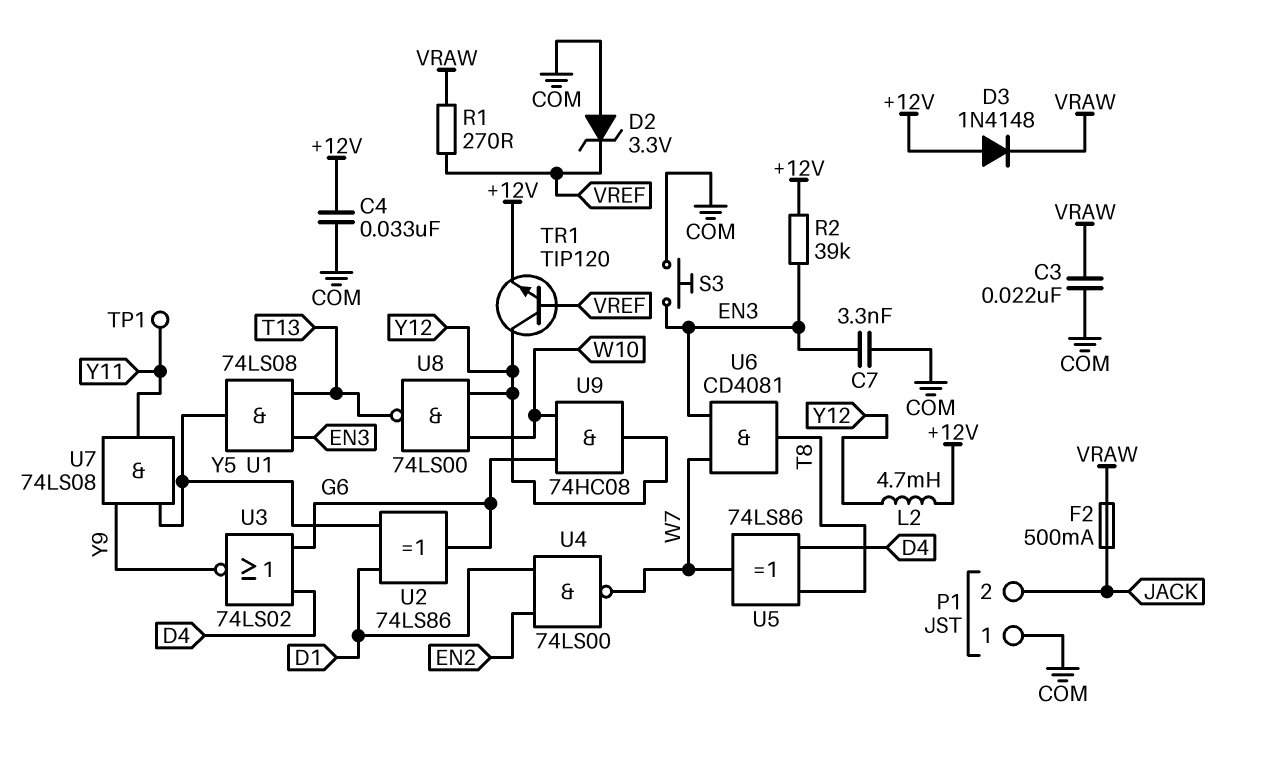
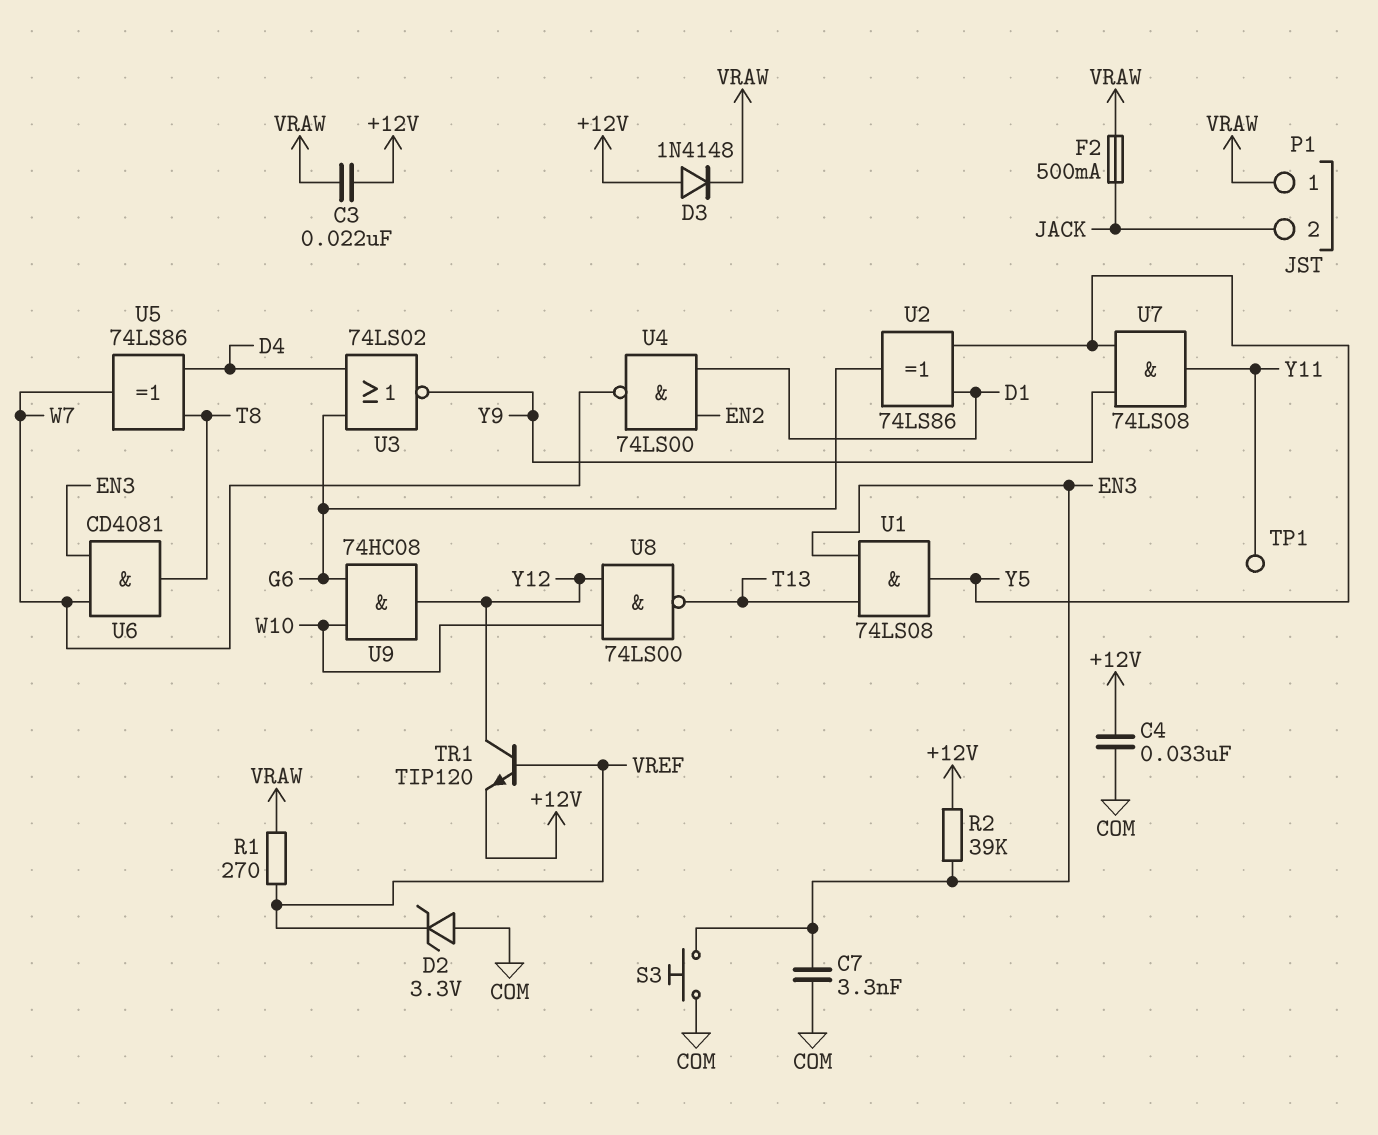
C3: 22nF (COM, VRAW) -> 22nF (+12V, VRAW)
L2: 4.7mH (+12V, Y12) -> none
P1 pin 1: COM -> VRAW

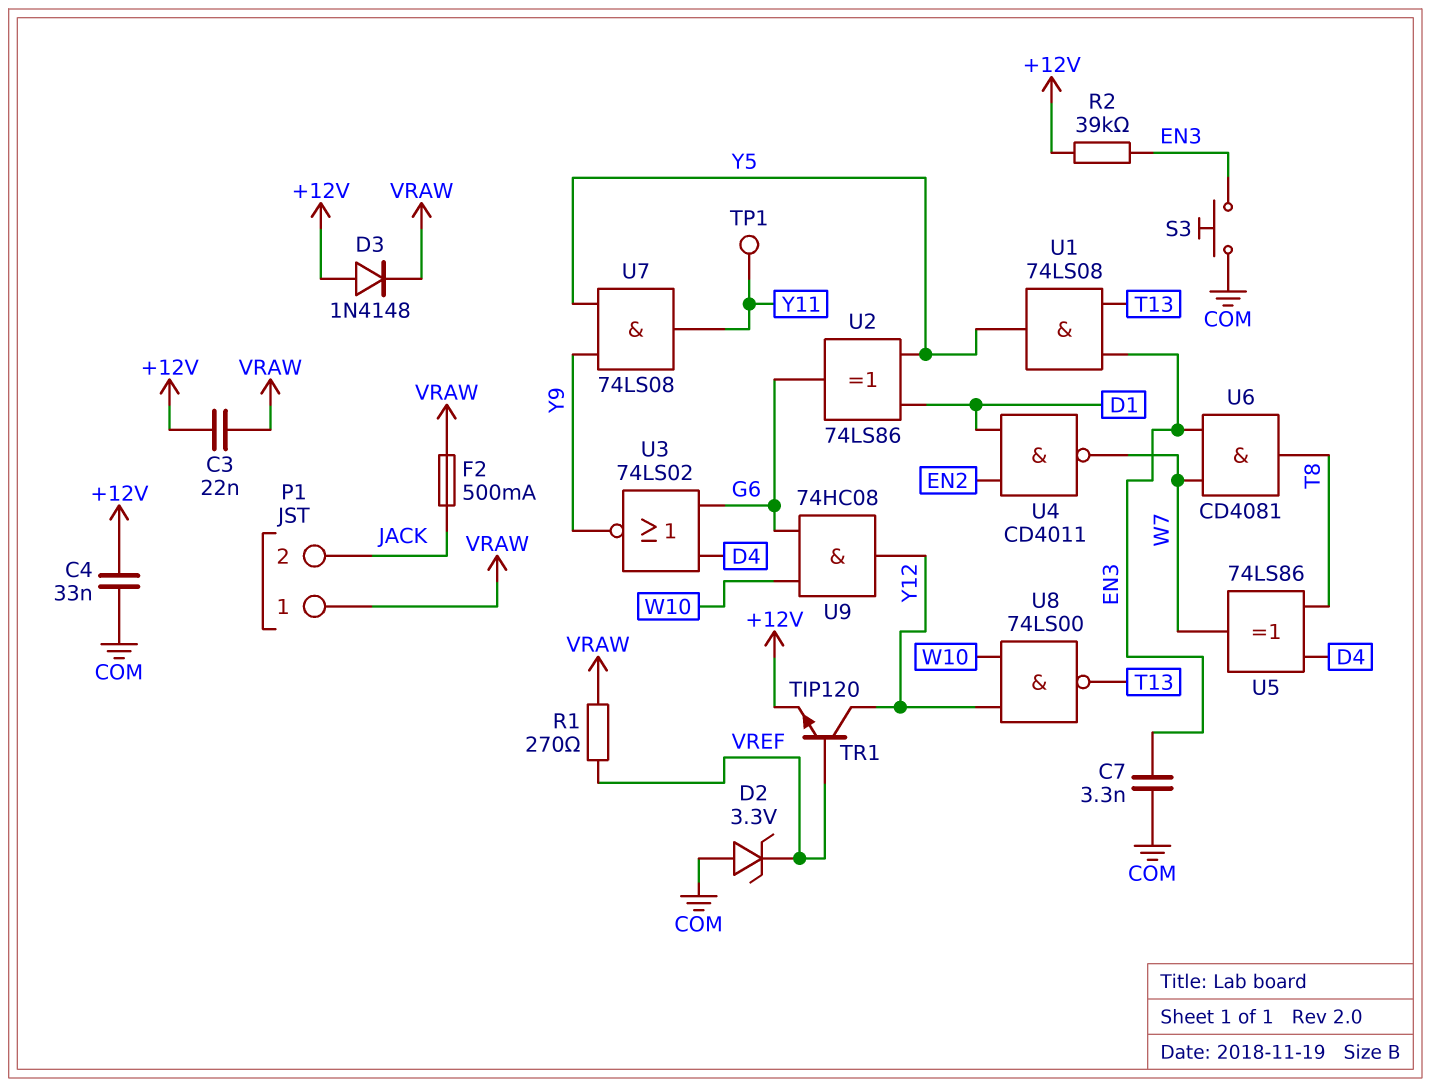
U4: NAND 74LS00 (in D1, in EN2, out W7) -> NAND CD4011 (in D1, in EN2, out W7)

